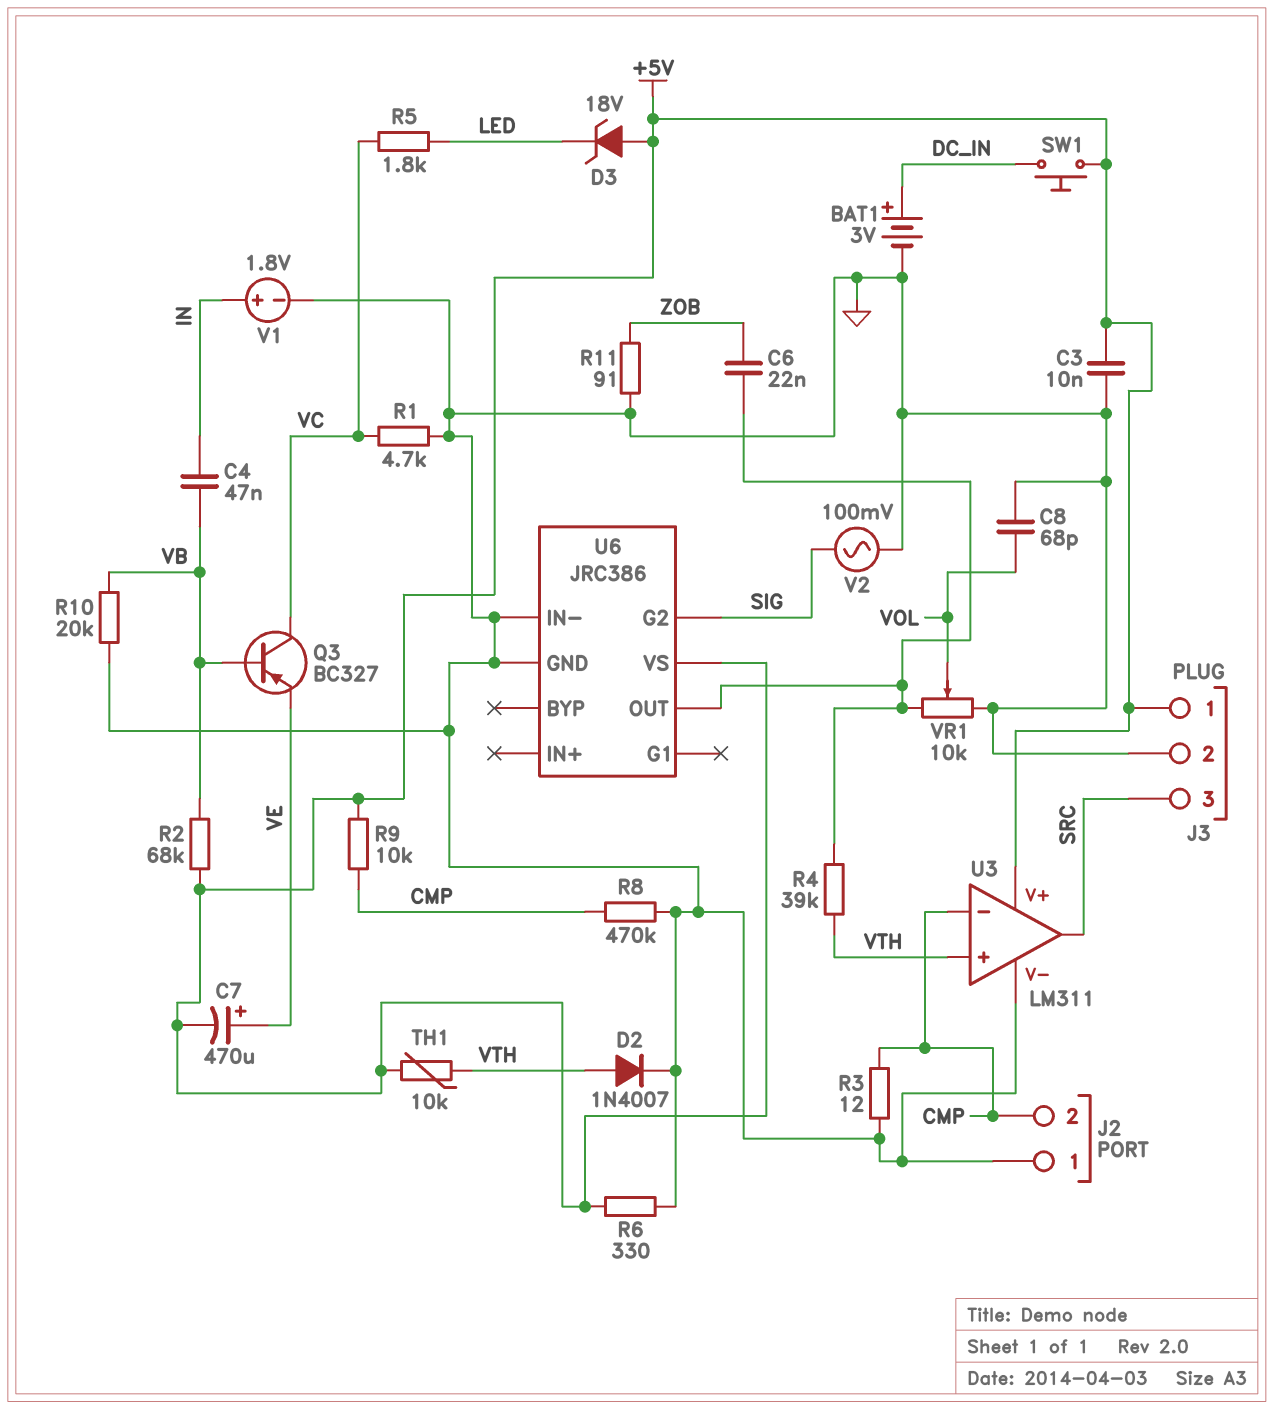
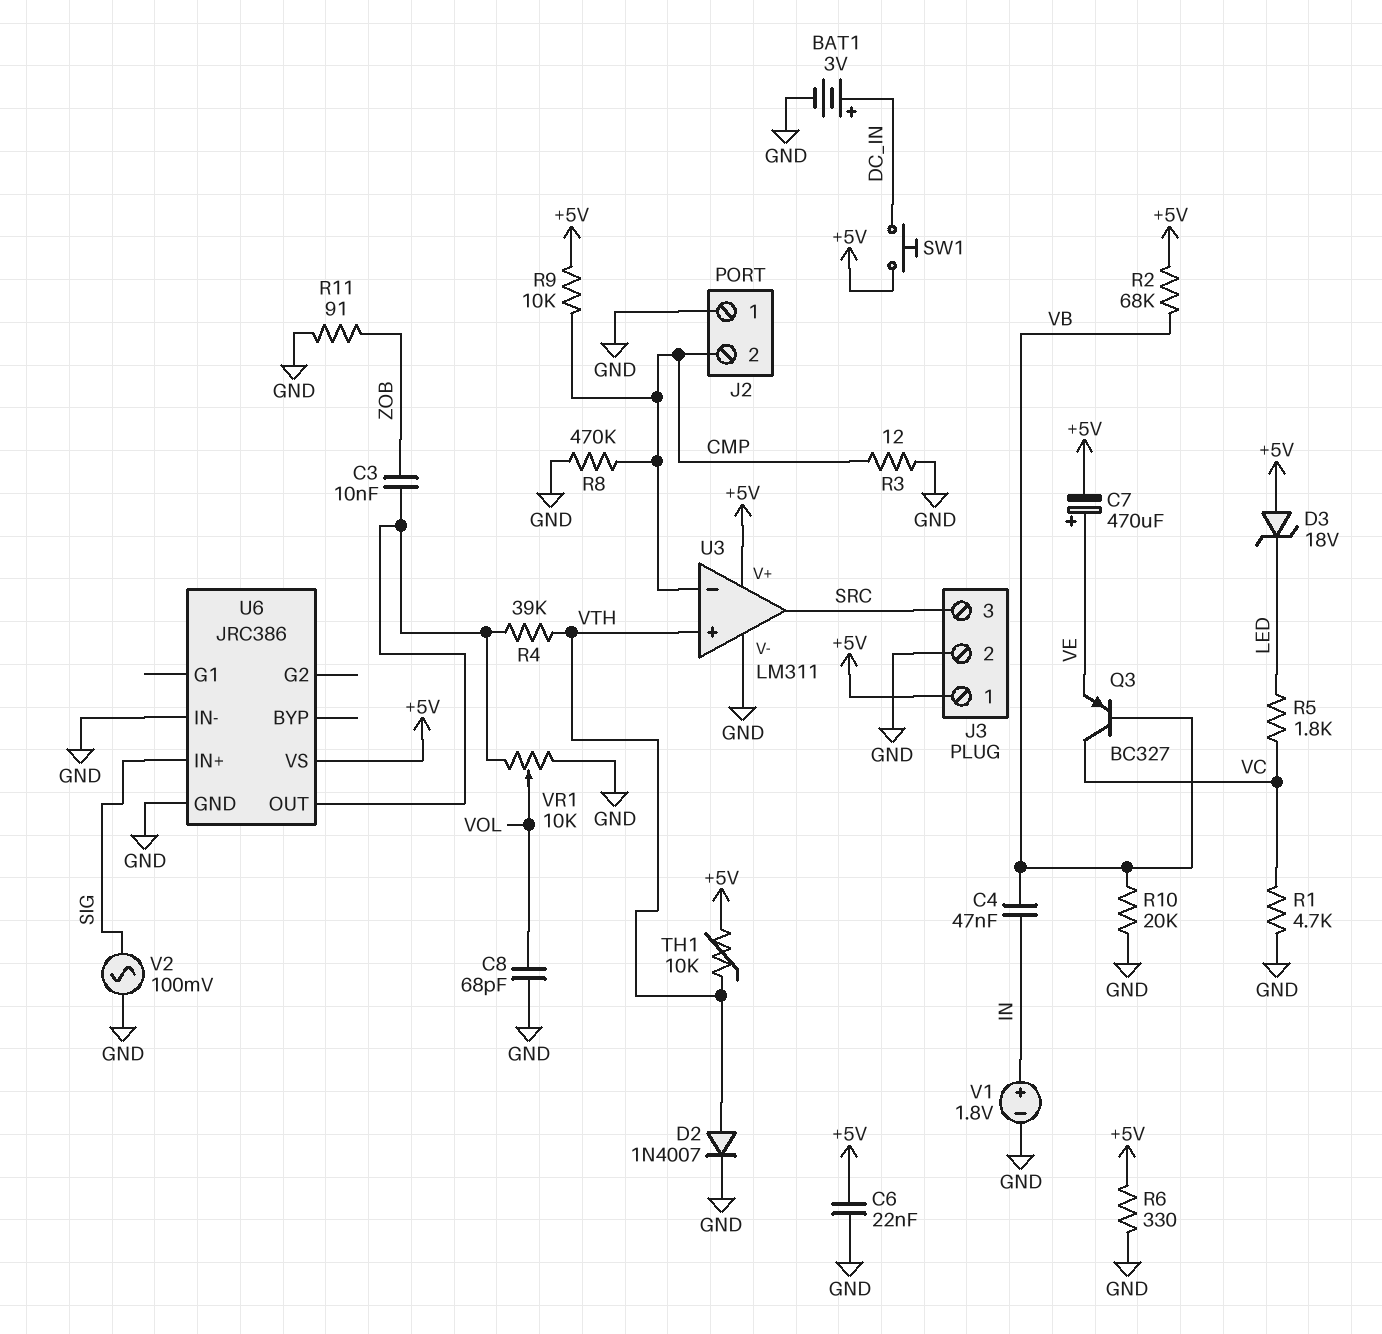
C3: 10nF (+5V, GND) -> 10nF (U6/OUT, ZOB)
C6: 22nF (U6/OUT, ZOB) -> 22nF (+5V, GND)
U6 pin G2: SIG -> none
U6 pin IN+: none -> SIG

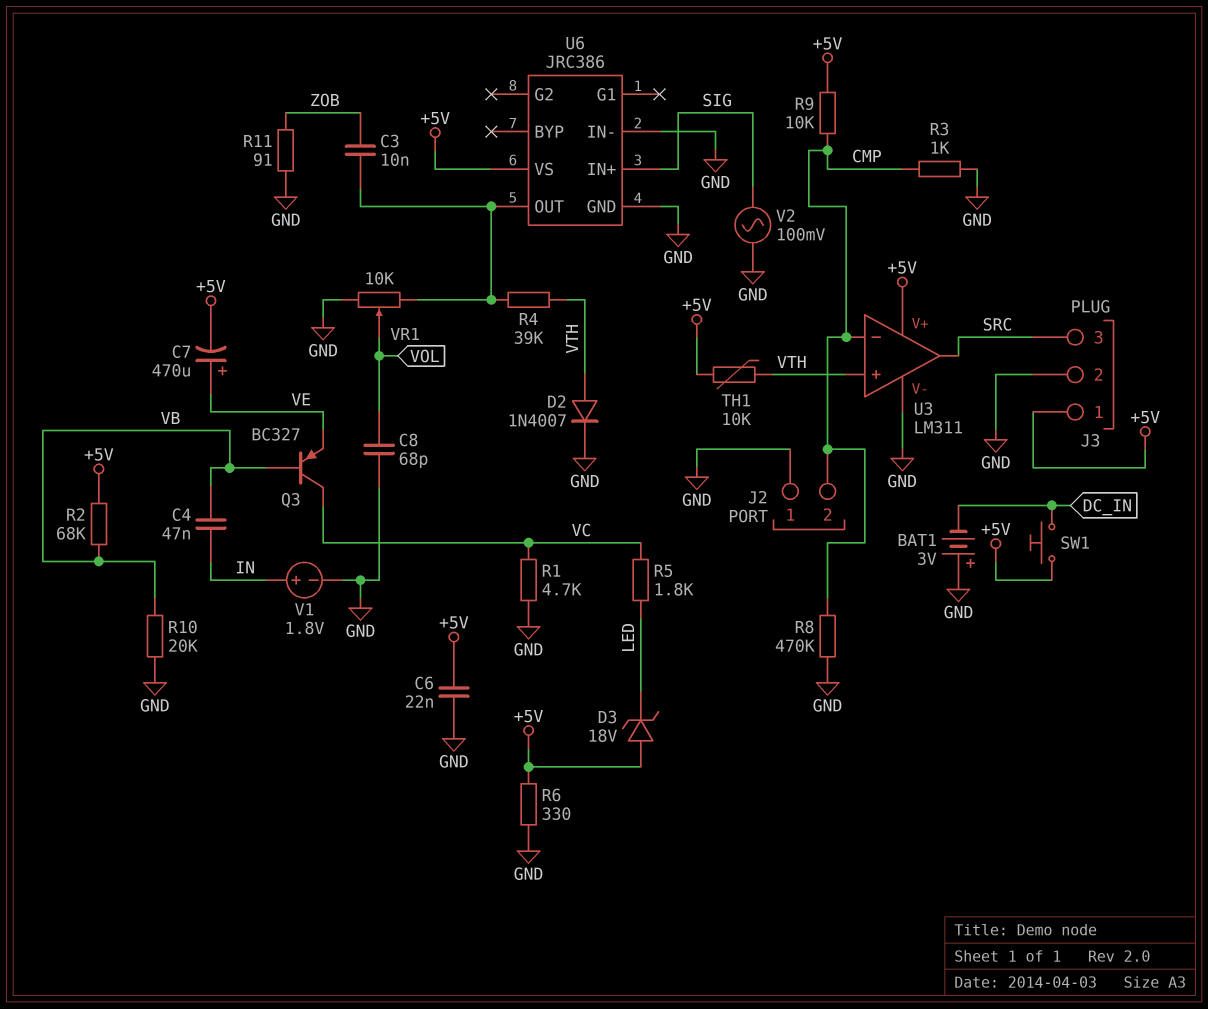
BAT1: 3V (plus DC_IN, minus GND) -> 3V (plus GND, minus DC_IN)
R3: 12 (CMP, GND) -> 1k (CMP, GND)

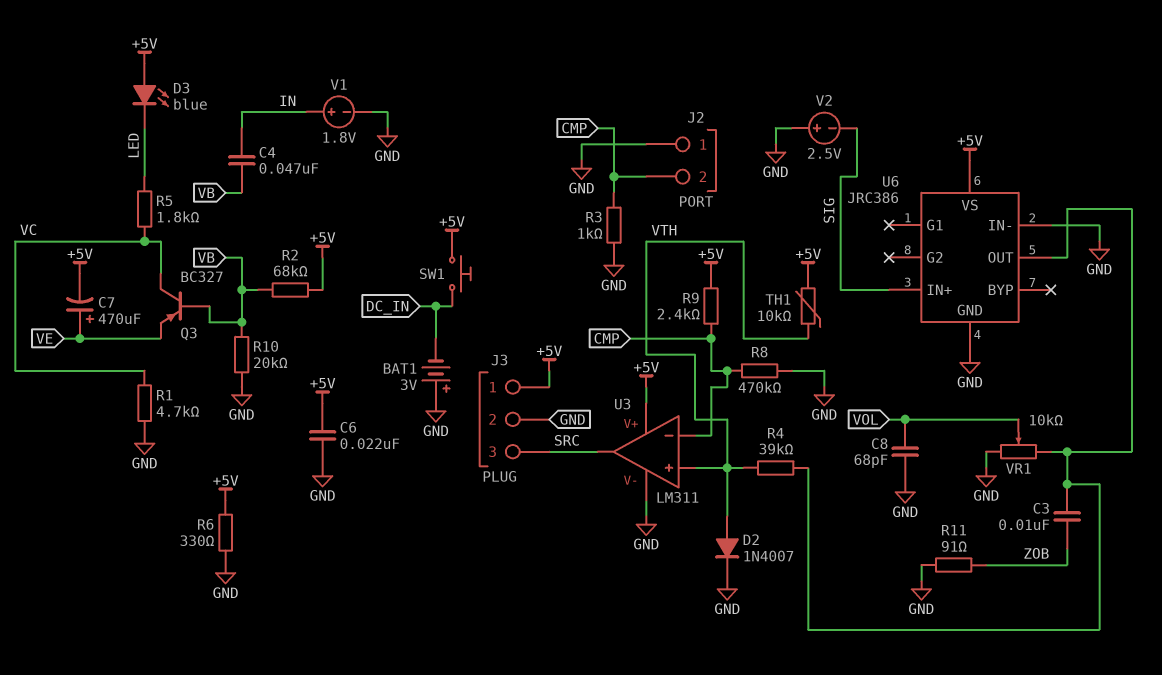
D3: zener 18V (A +5V, K LED) -> LED blue (A +5V, K LED)
R9: 10k (+5V, CMP) -> 2.4k (+5V, CMP)
V2: AC 100mV (GND, SIG) -> 2.5V (plus GND, minus SIG)

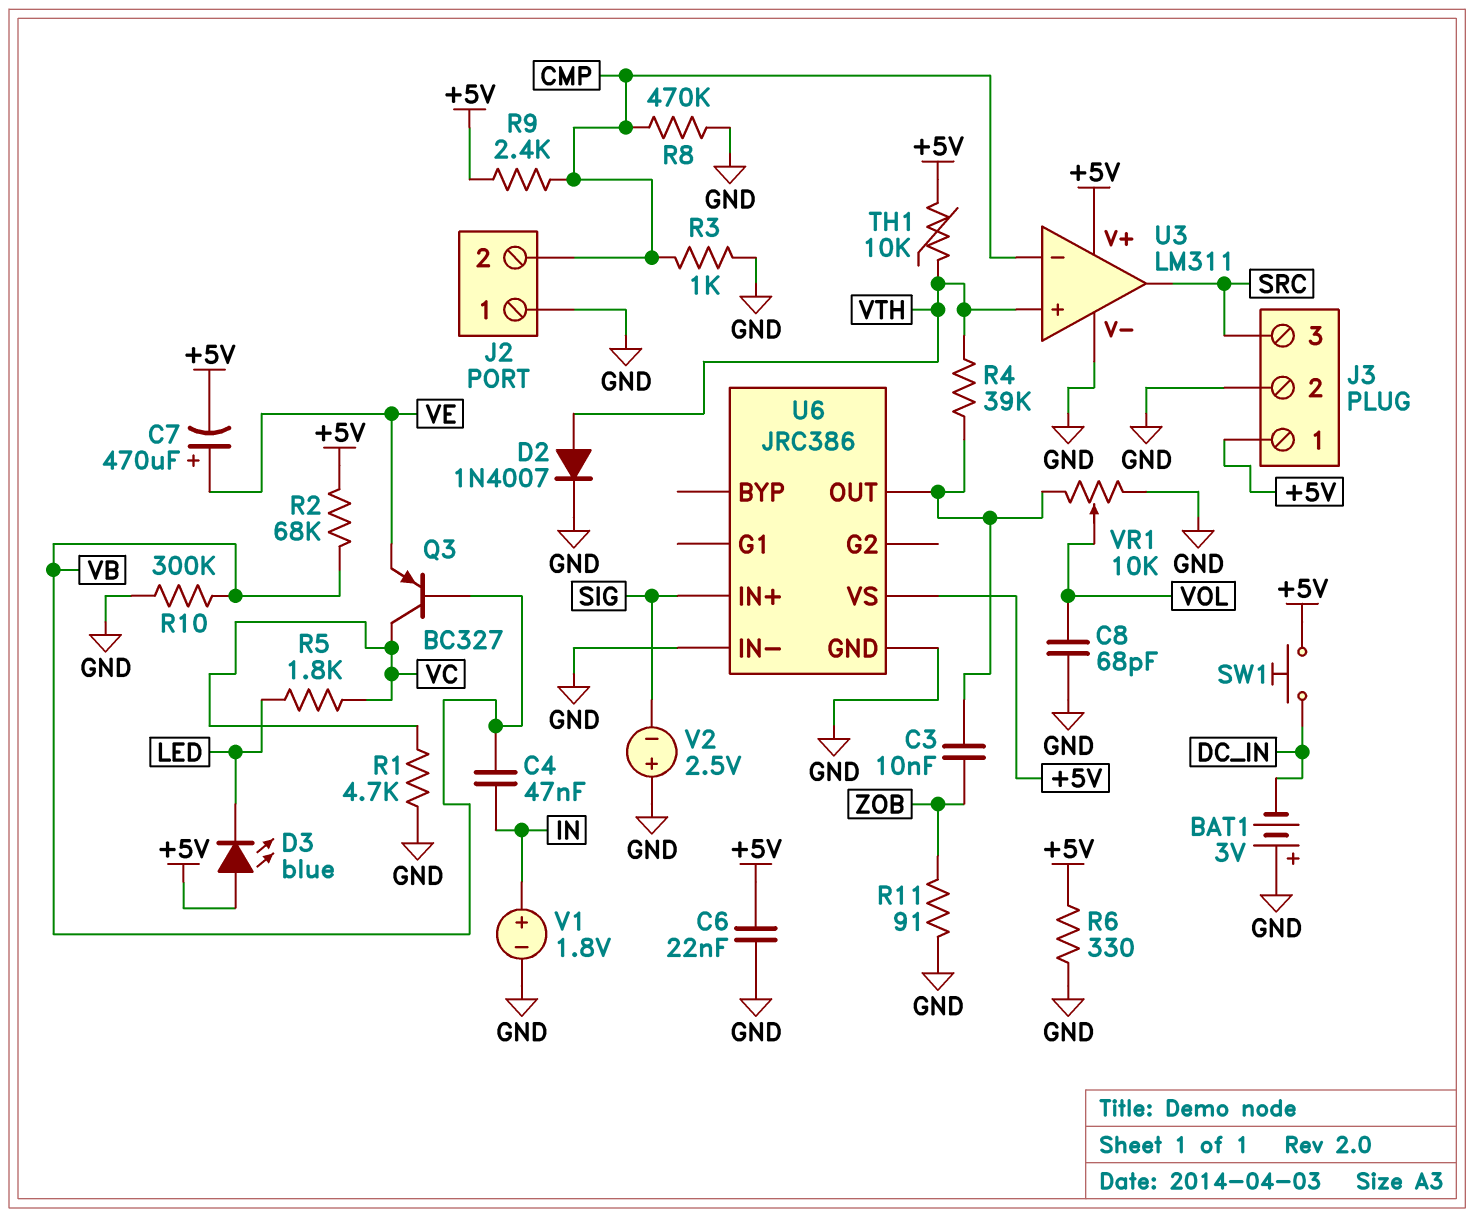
R10: 20k (GND, VB) -> 300k (GND, VB)

